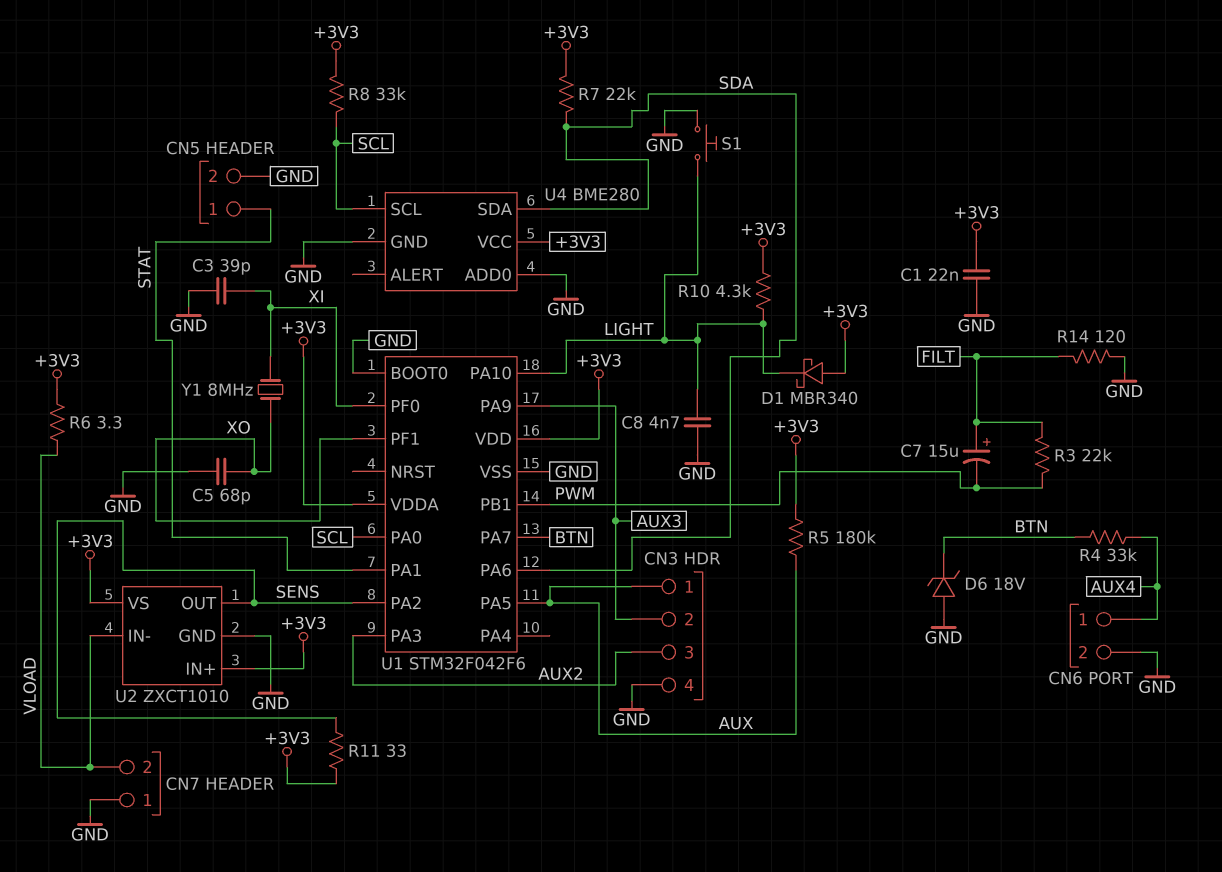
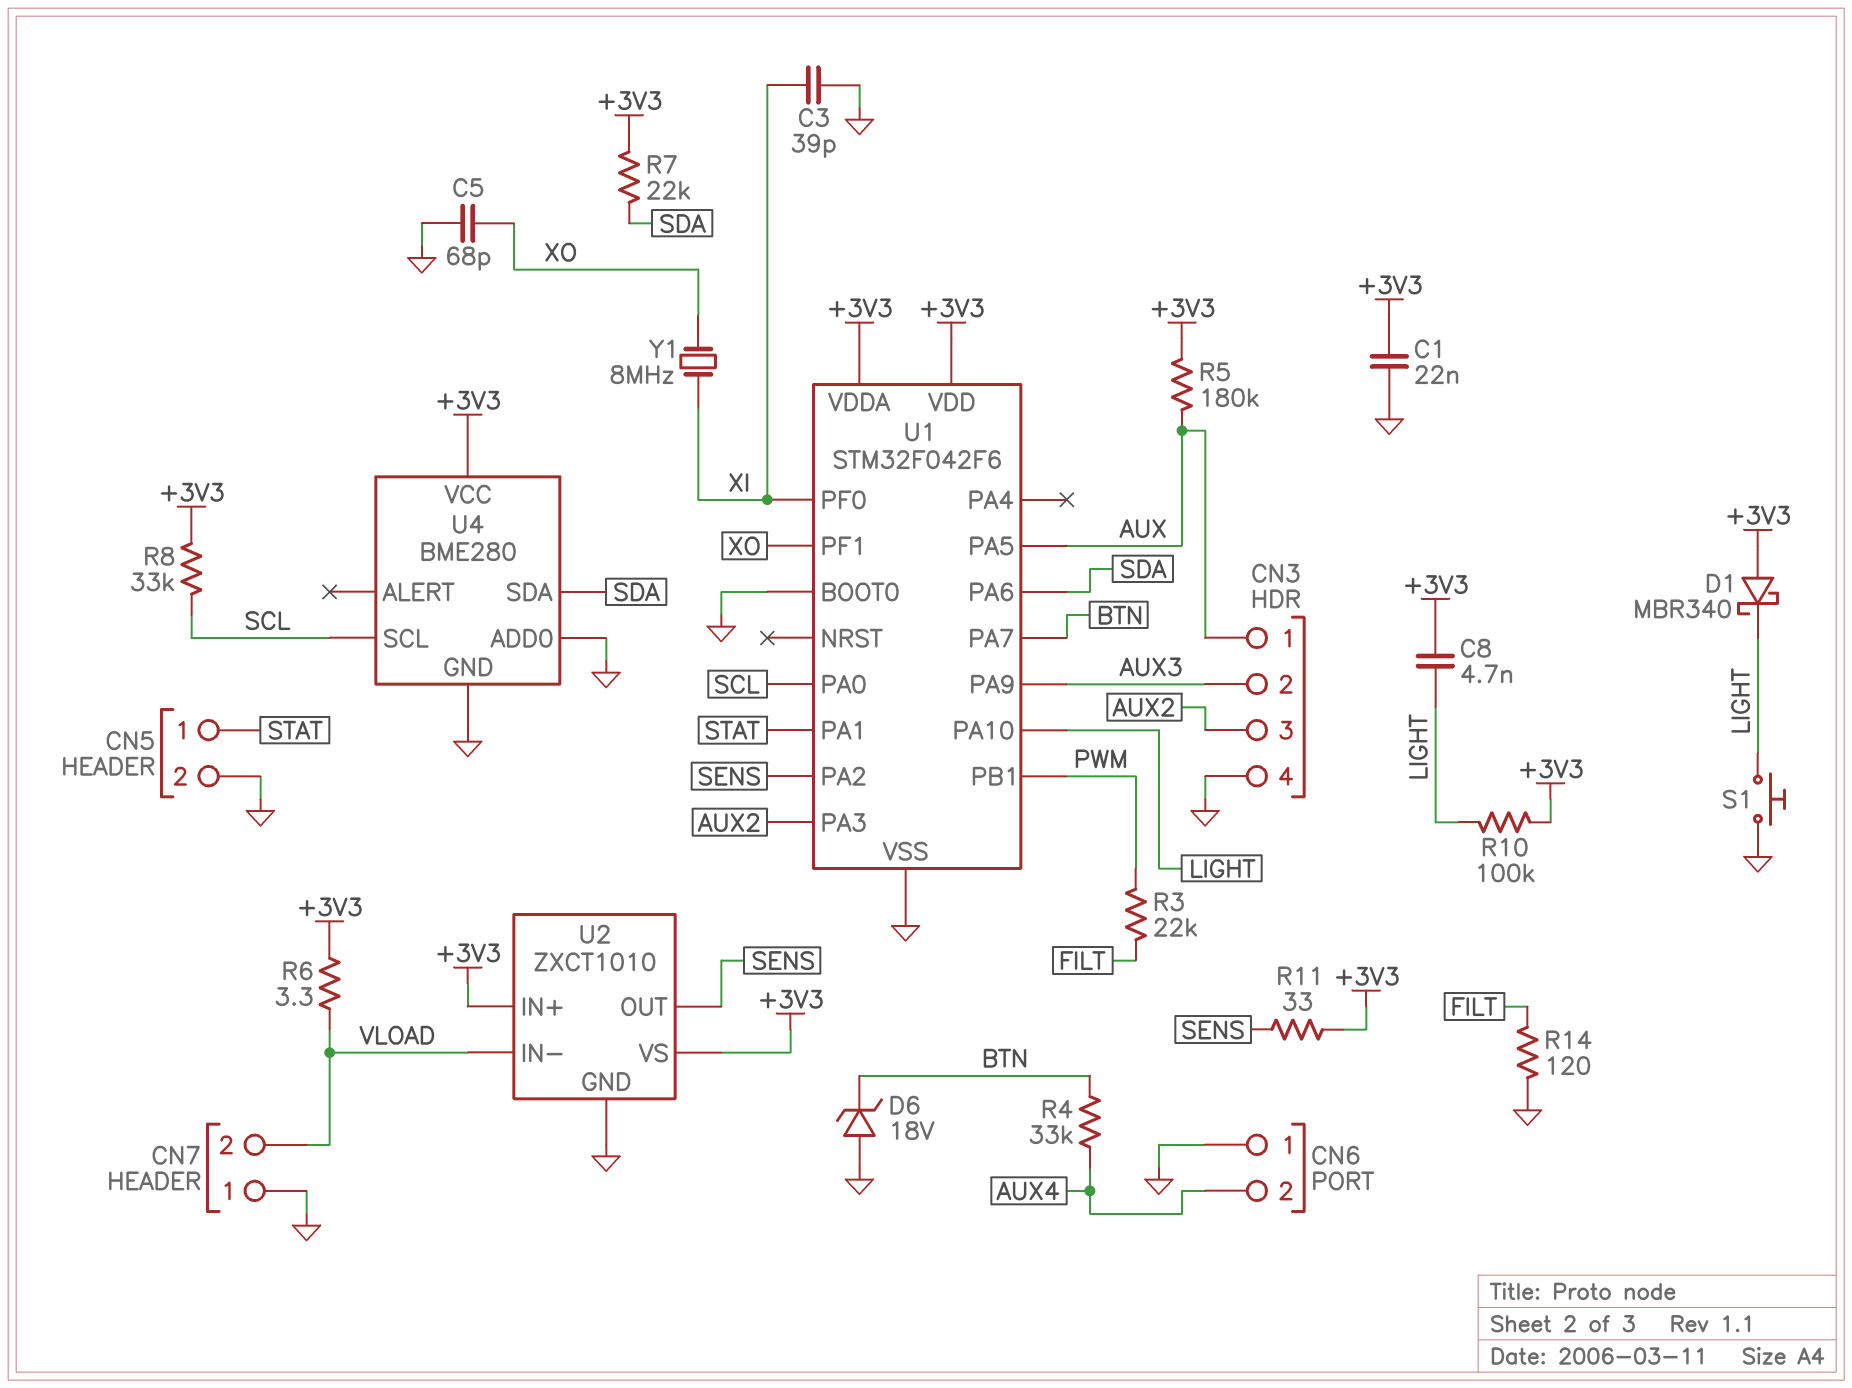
C7: 15uF (plus FILT, minus PWM) -> none
C8: 4.7nF (GND, LIGHT) -> 4.7nF (+3V3, LIGHT)
CN6 pin 1: AUX4 -> GND
CN6 pin 2: GND -> AUX4
R10: 4.3k (+3V3, LIGHT) -> 100k (+3V3, LIGHT)

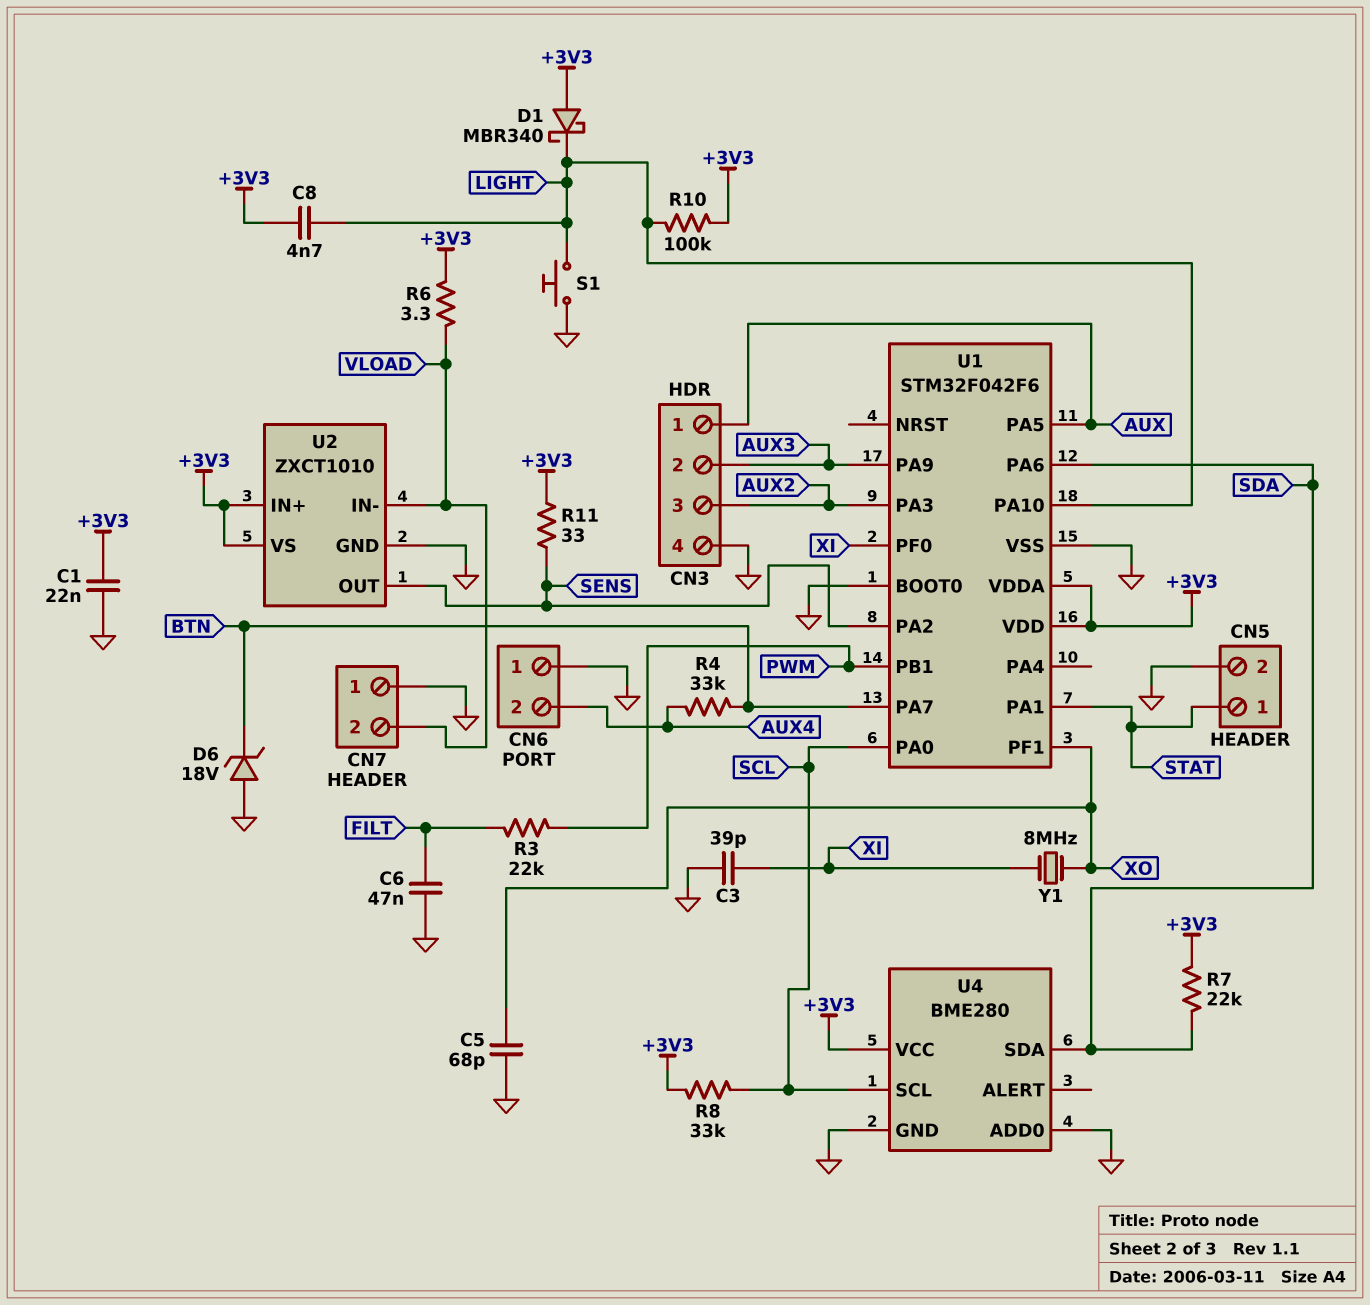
C6: none -> 47nF (FILT, GND)
R5: 180k (+3V3, AUX) -> none
R14: 120 (FILT, GND) -> none

